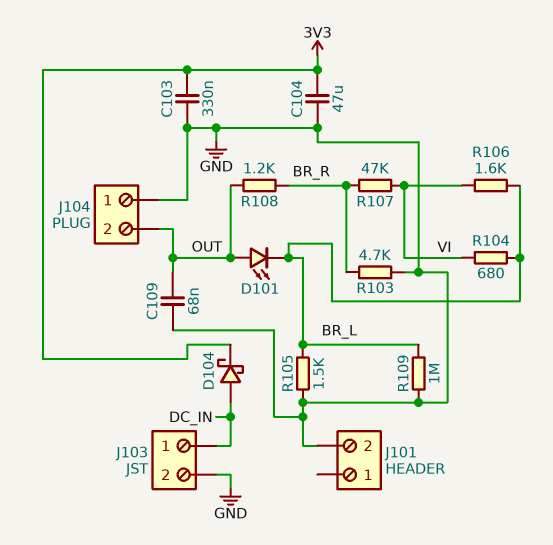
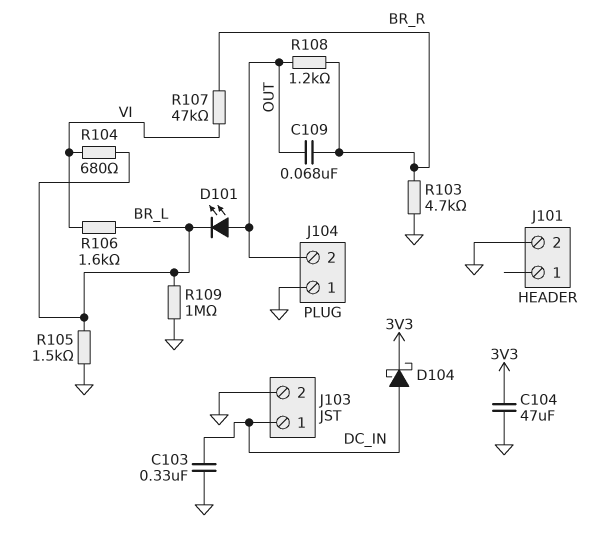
C103: 330nF (3V3, GND) -> 330nF (DC_IN, GND)
C109: 68nF (GND, OUT) -> 68nF (BR_R, OUT)

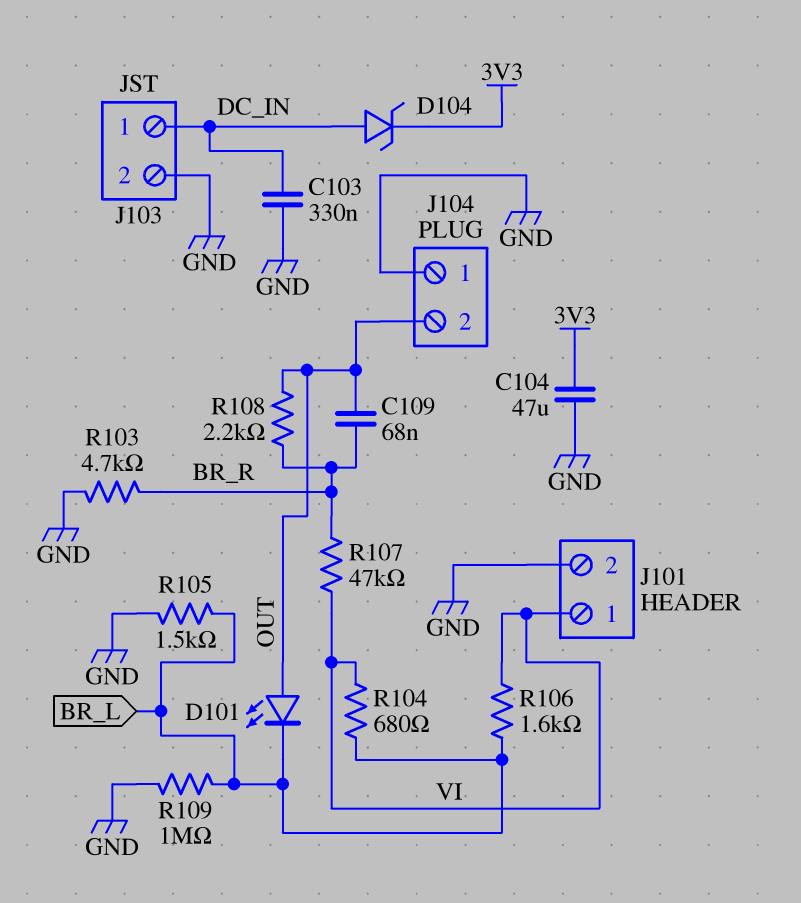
D104: schottky (A DC_IN, K 3V3) -> zener (A DC_IN, K 3V3)
J101 pin 1: none -> VI
R108: 1.2k (BR_R, OUT) -> 2.2k (BR_R, OUT)

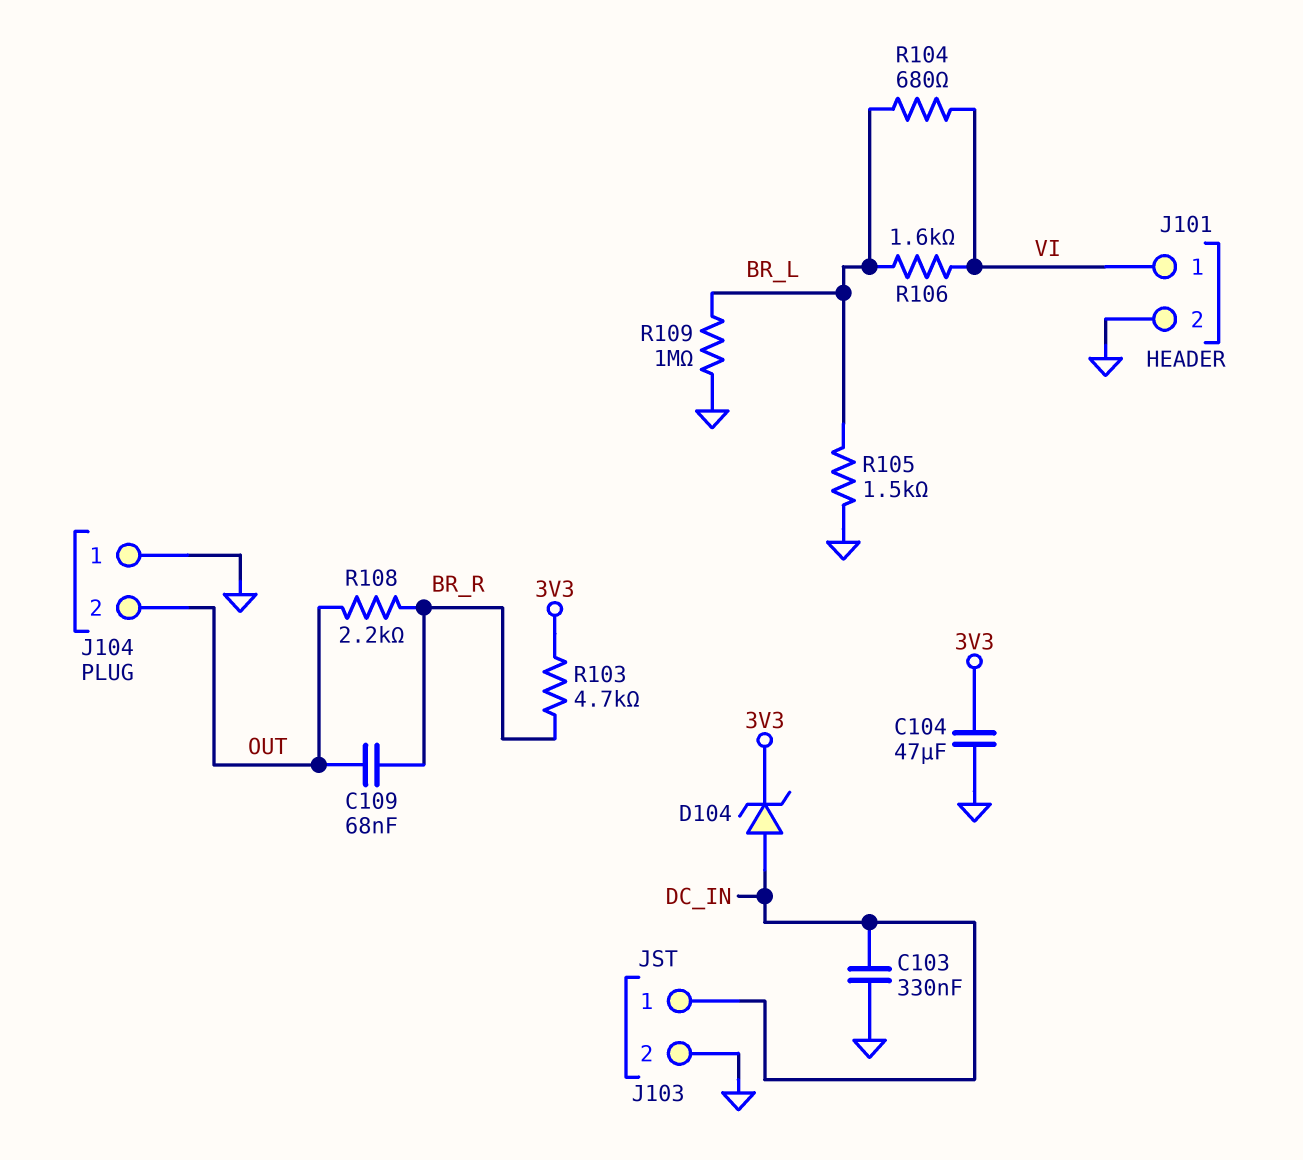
D101: LED (A OUT, K BR_L) -> none
R103: 4.7k (BR_R, GND) -> 4.7k (3V3, BR_R)
R107: 47k (BR_R, VI) -> none

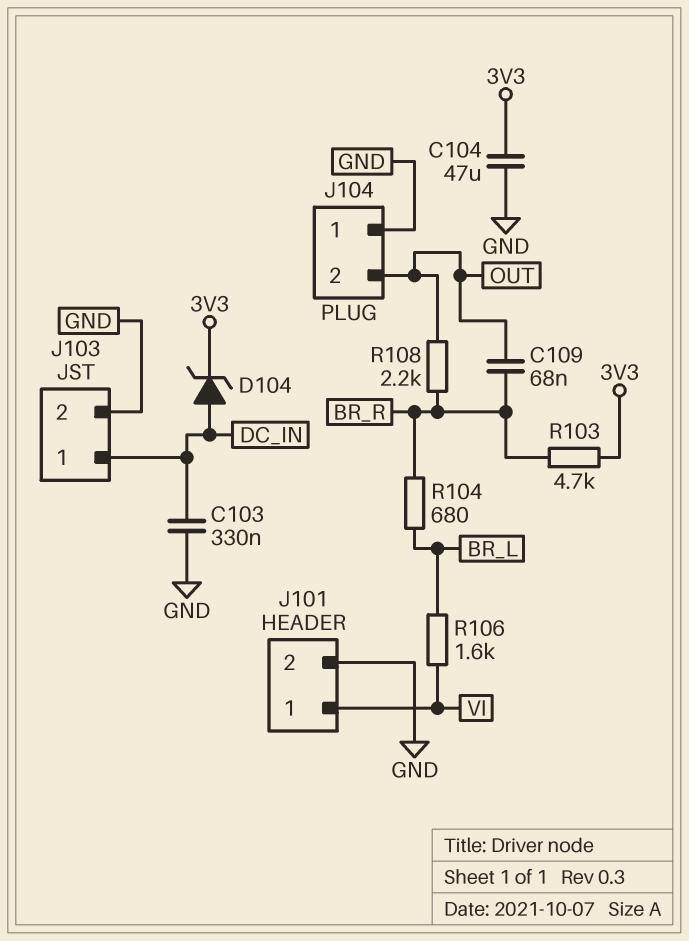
R104: 680 (BR_L, VI) -> 680 (BR_L, BR_R)
R105: 1.5k (BR_L, GND) -> none
R109: 1M (BR_L, GND) -> none

